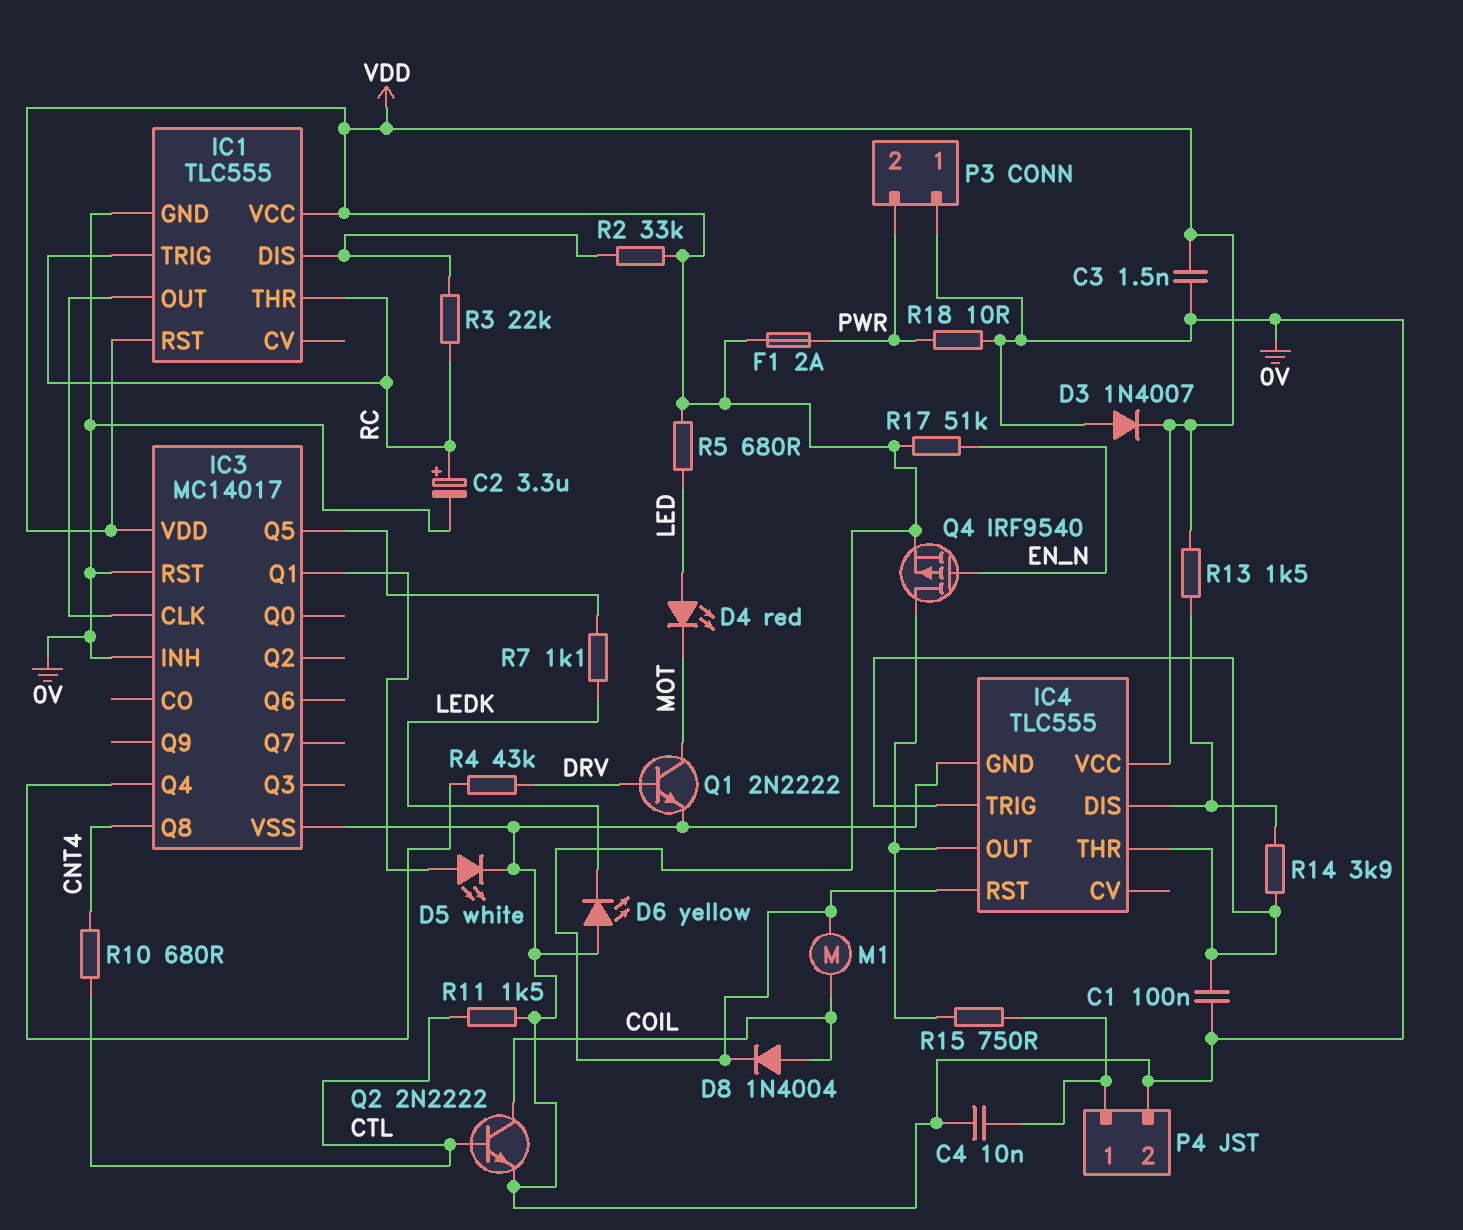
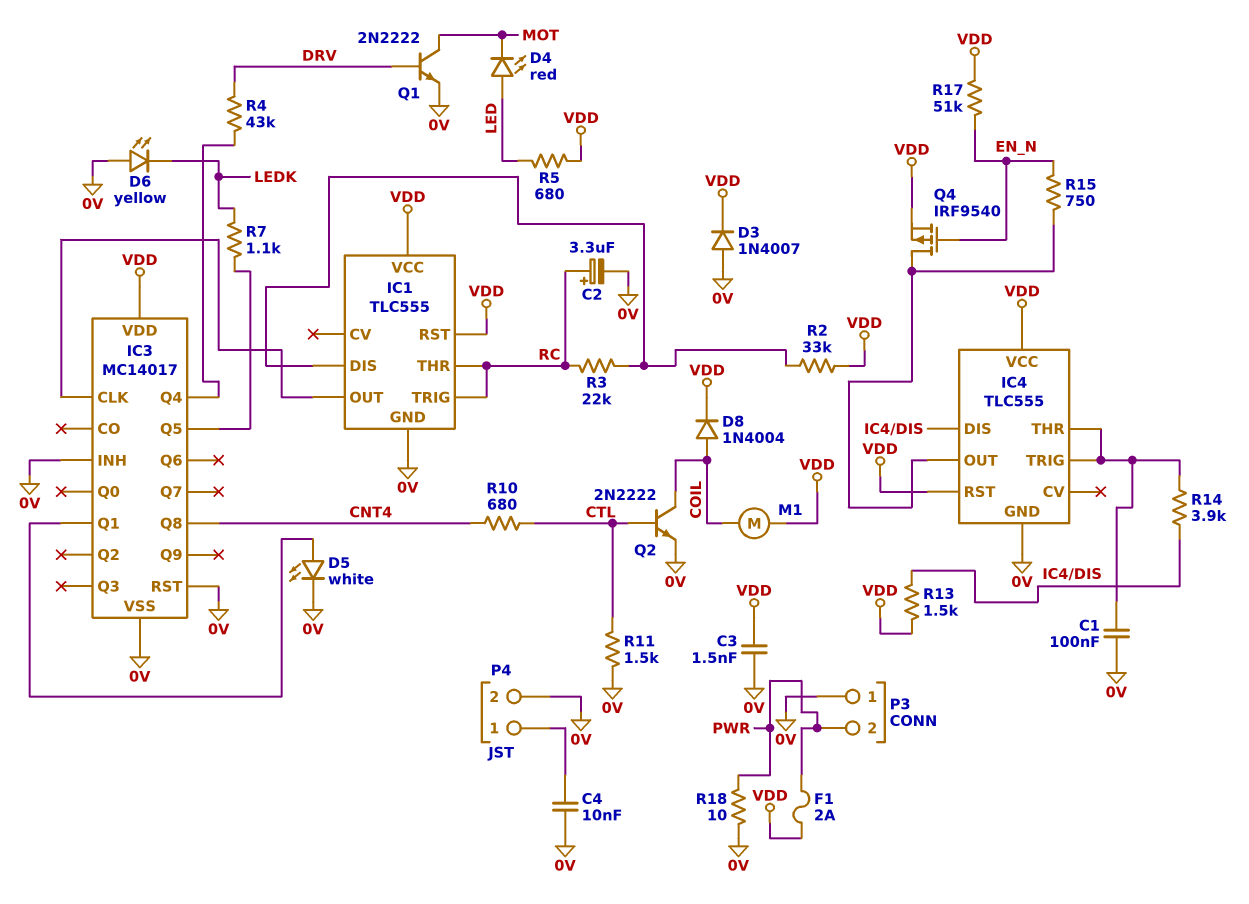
R15: 750 (IC4/OUT, P4/1) -> 750 (EN_N, IC4/OUT)

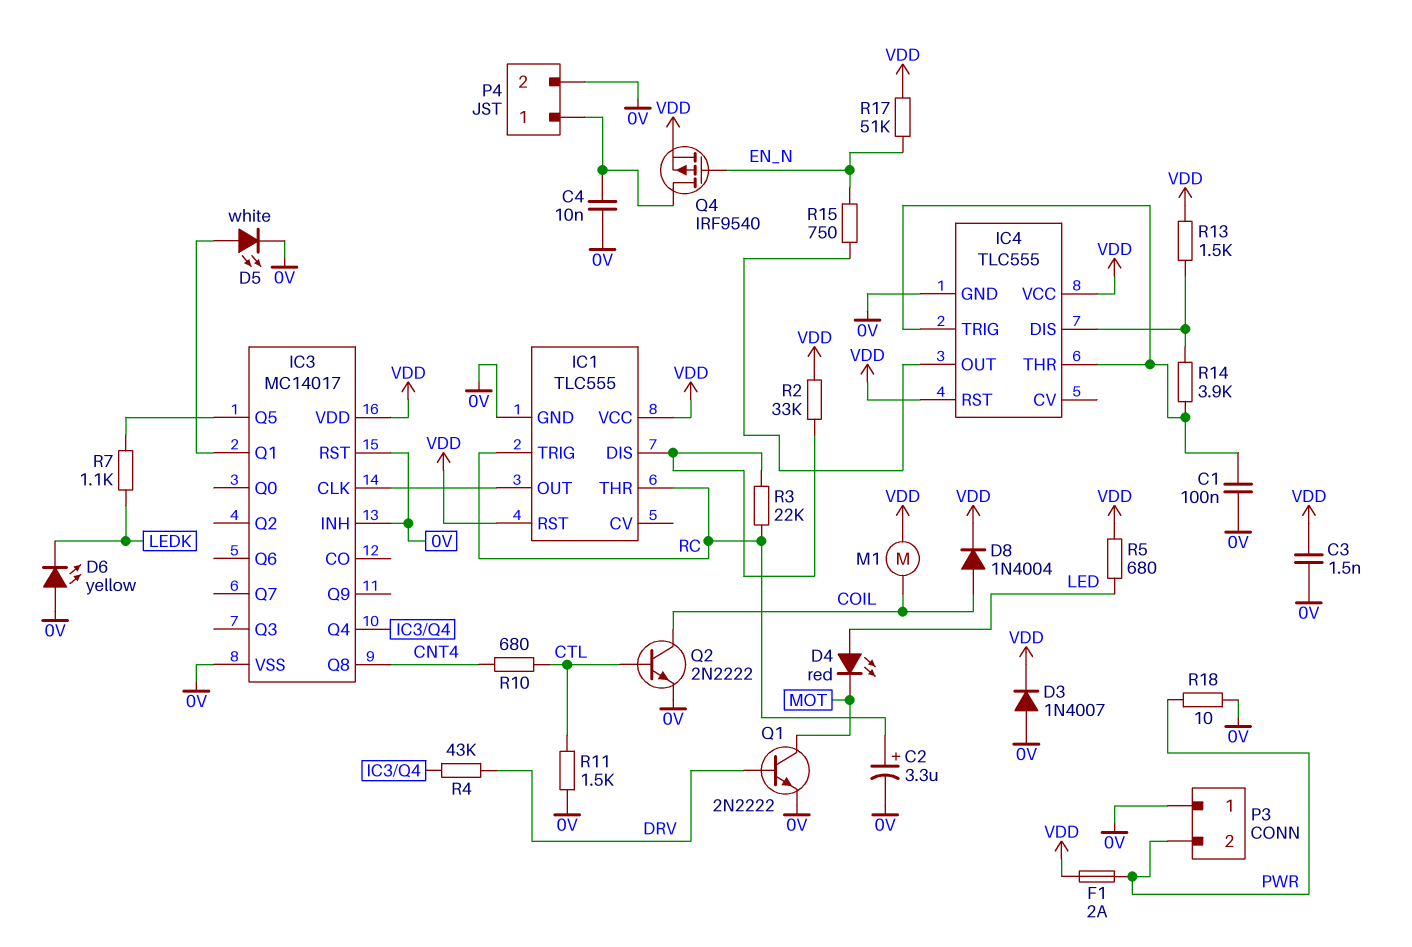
Q4: PMOS IRF9540 (G EN_N, D IC4/OUT, S VDD) -> PMOS IRF9540 (G EN_N, D P4/1, S VDD)

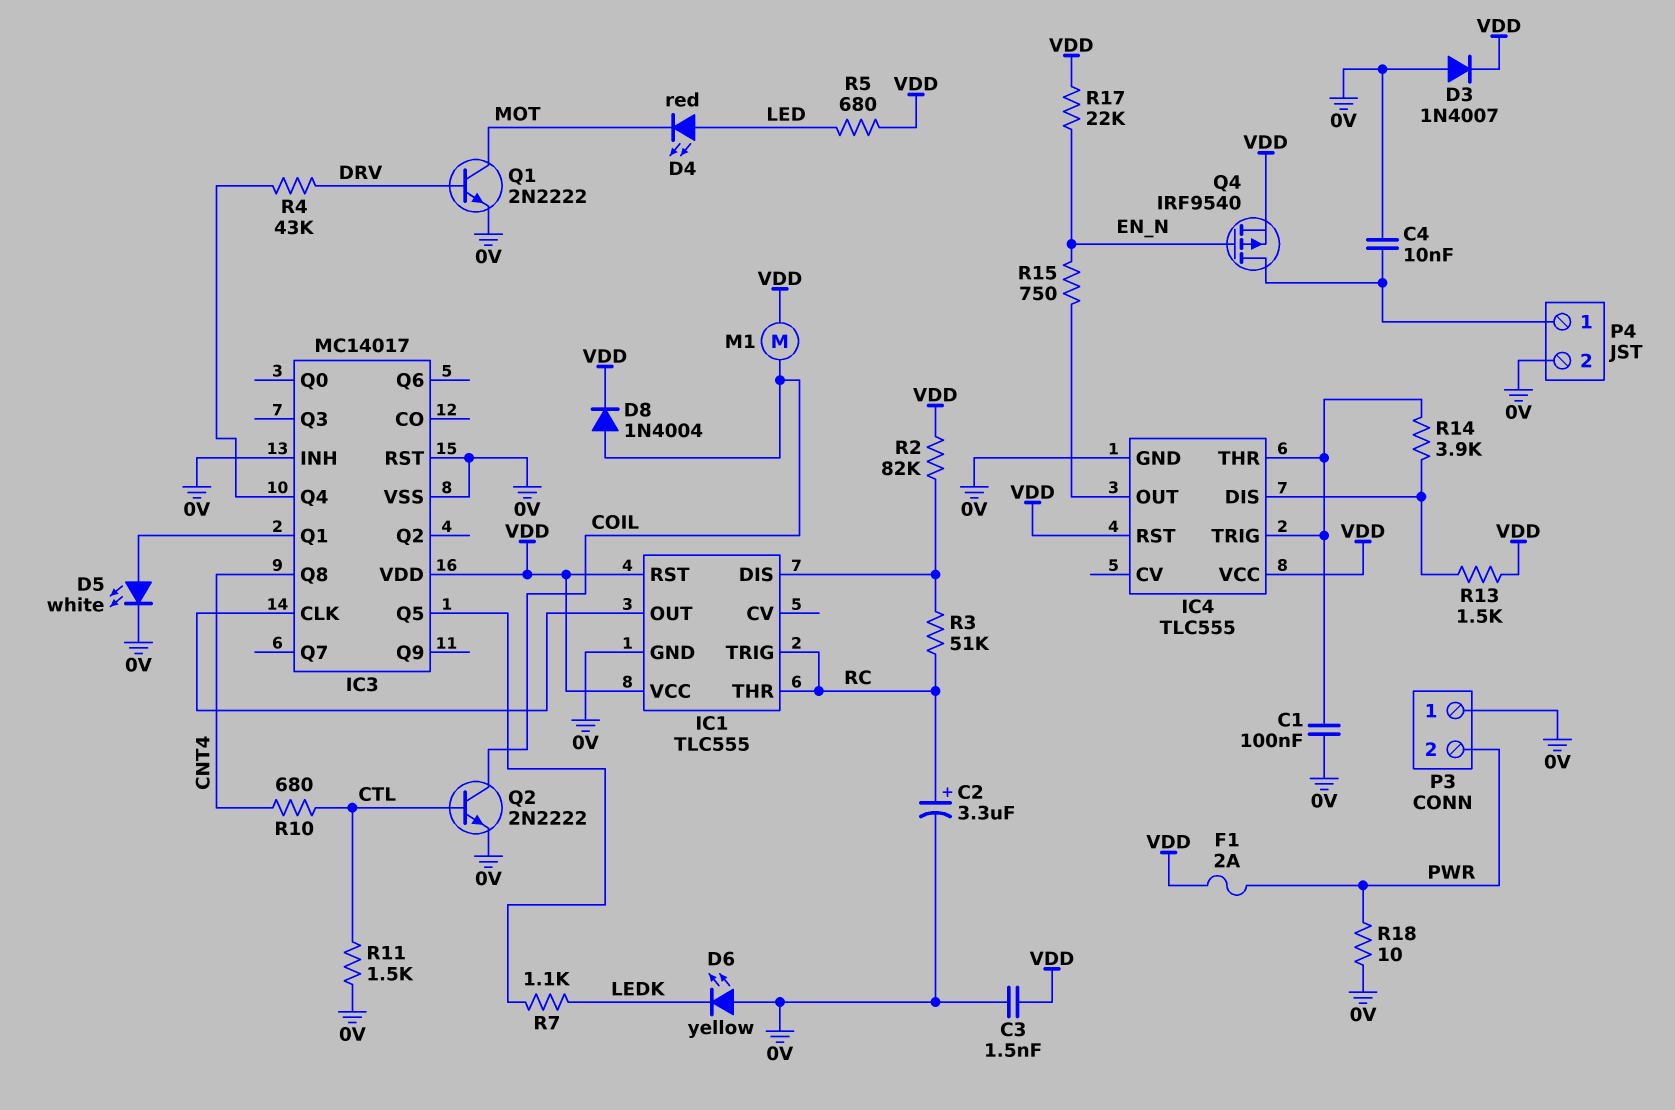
R2: 33k (IC1/DIS, VDD) -> 82k (IC1/DIS, VDD)
R3: 22k (IC1/DIS, RC) -> 51k (IC1/DIS, RC)
R17: 51k (EN_N, VDD) -> 22k (EN_N, VDD)

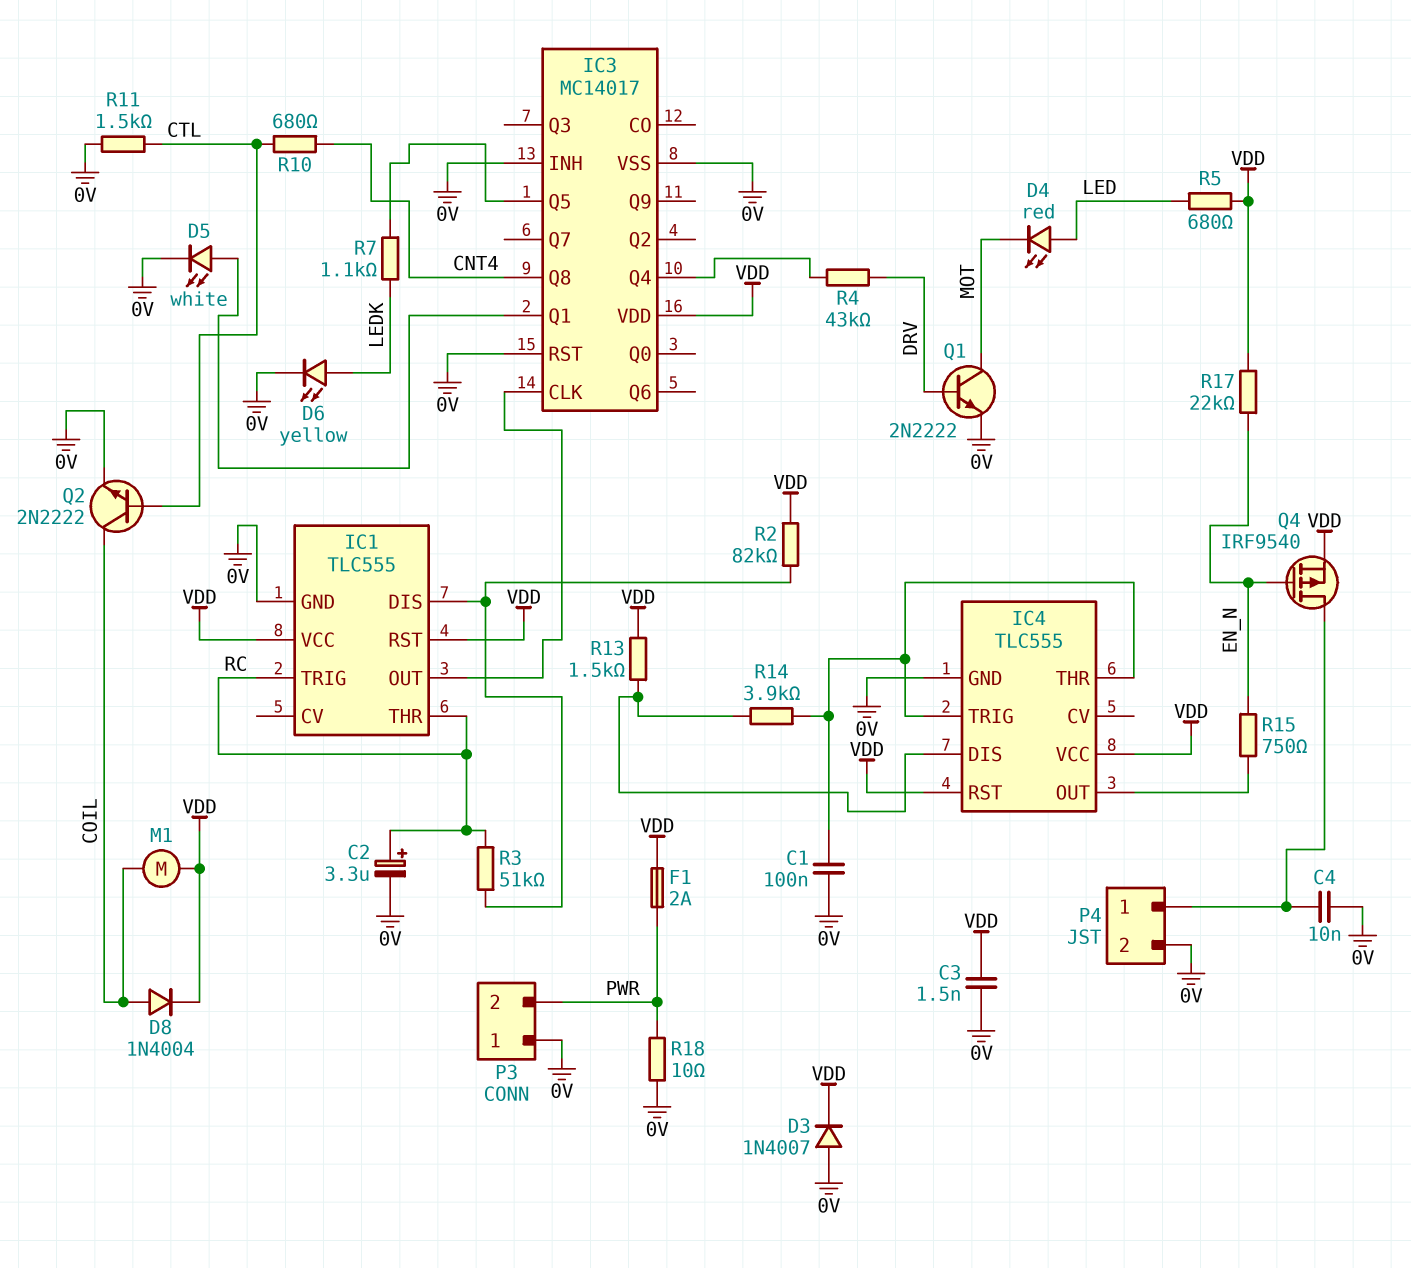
D6: LED yellow (A 0V, K LEDK) -> LED yellow (A LEDK, K 0V)

